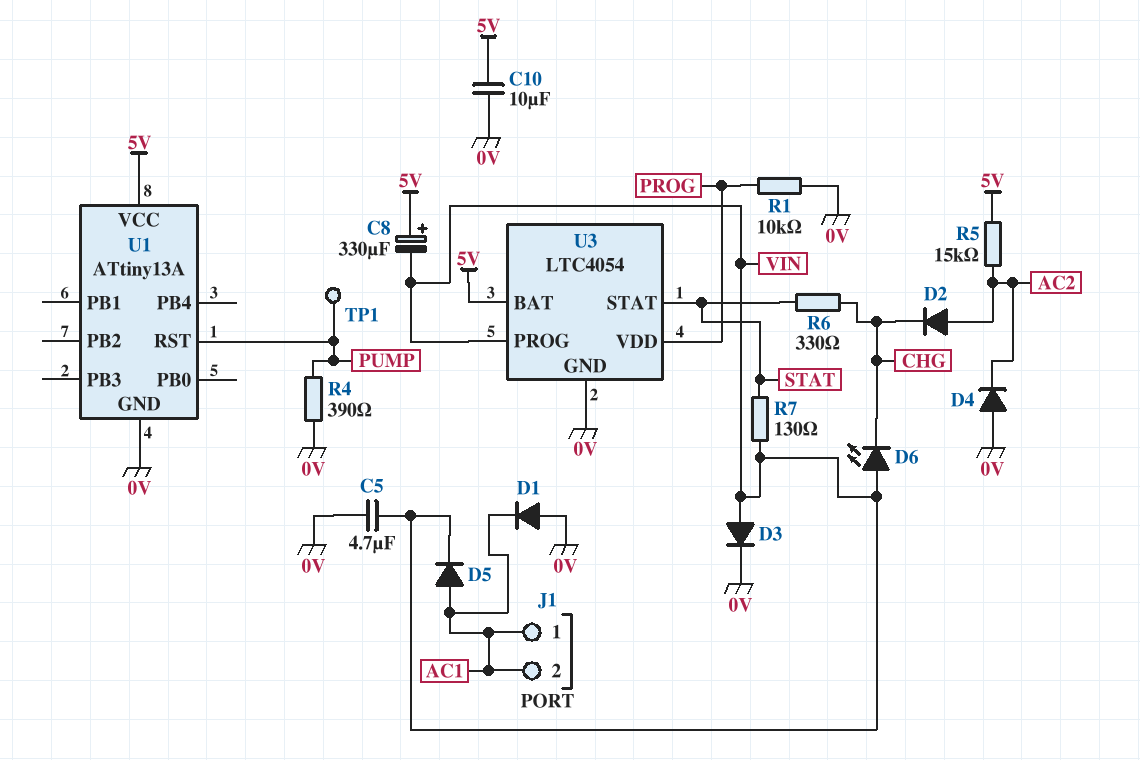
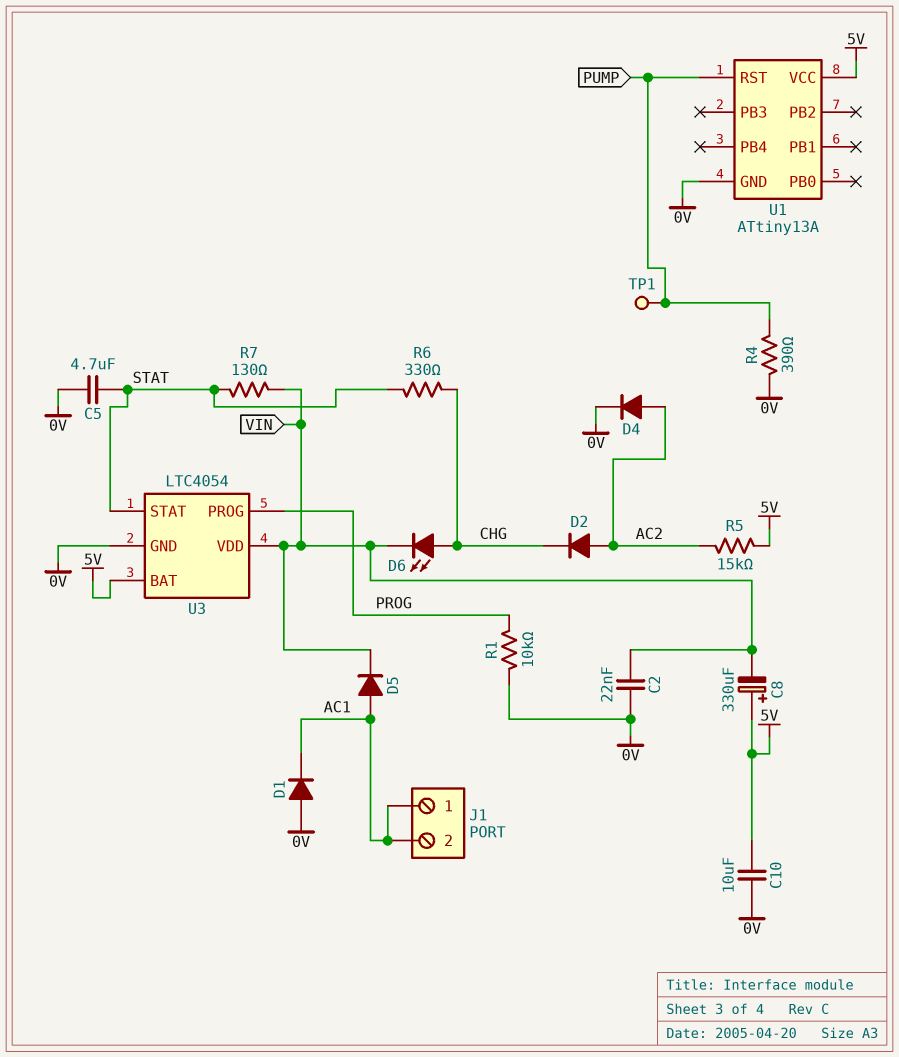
C2: none -> 22nF (0V, VIN)
C5: 4.7uF (0V, VIN) -> 4.7uF (0V, STAT)
D3: diode (A VIN, K 0V) -> none
D4: diode (A 0V, K AC2) -> diode (A AC2, K 0V)
D6: LED (A VIN, K CHG) -> LED (A CHG, K VIN)
U3 pin PROG: VIN -> PROG
U3 pin VDD: PROG -> VIN

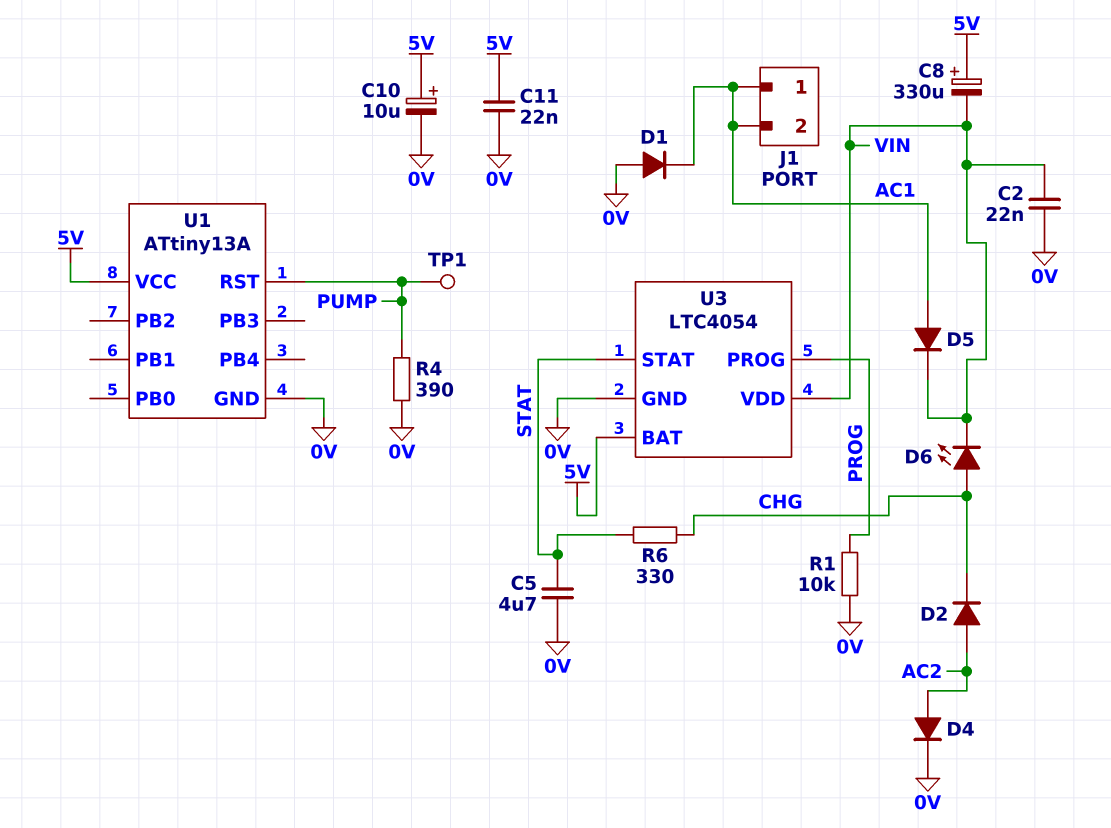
C10: 10uF (0V, 5V) -> 10uF (plus 5V, minus 0V)
C11: none -> 22nF (0V, 5V)
R5: 15k (5V, AC2) -> none
R7: 130 (STAT, VIN) -> none

